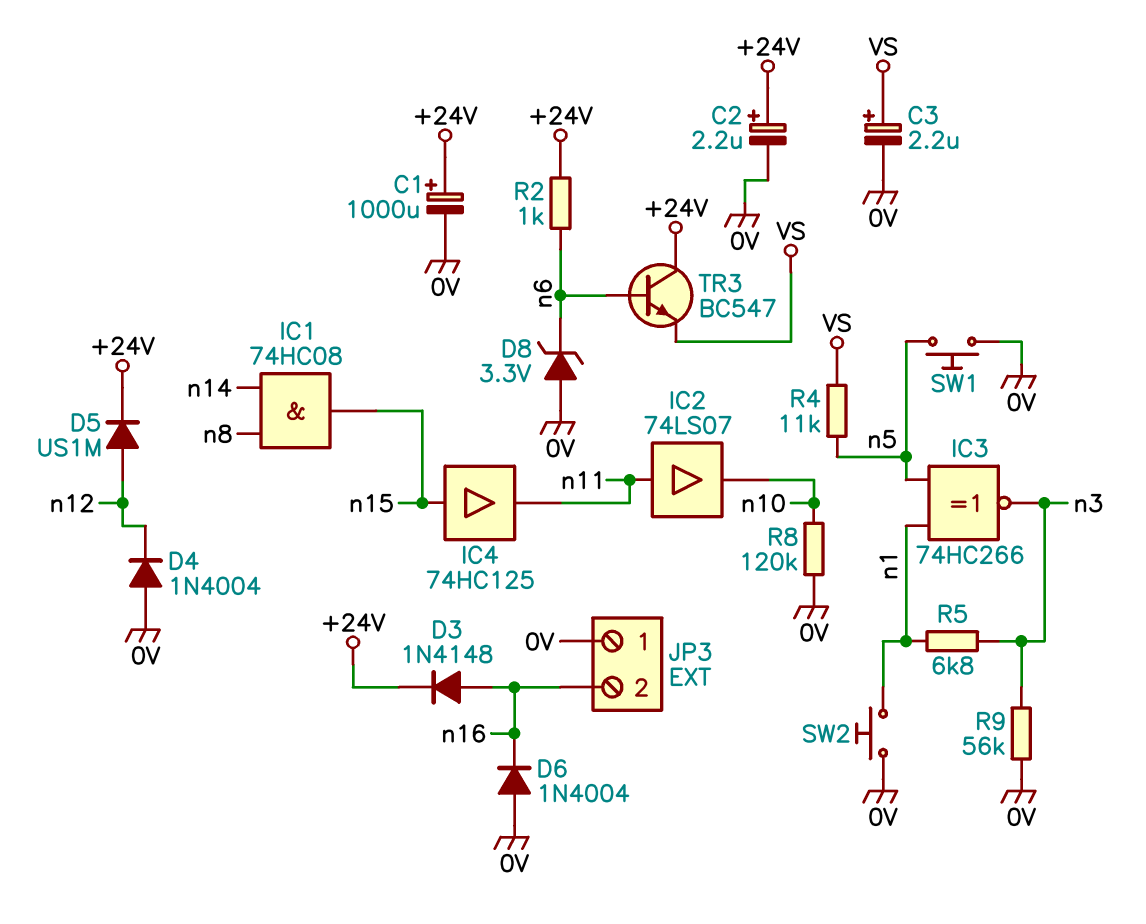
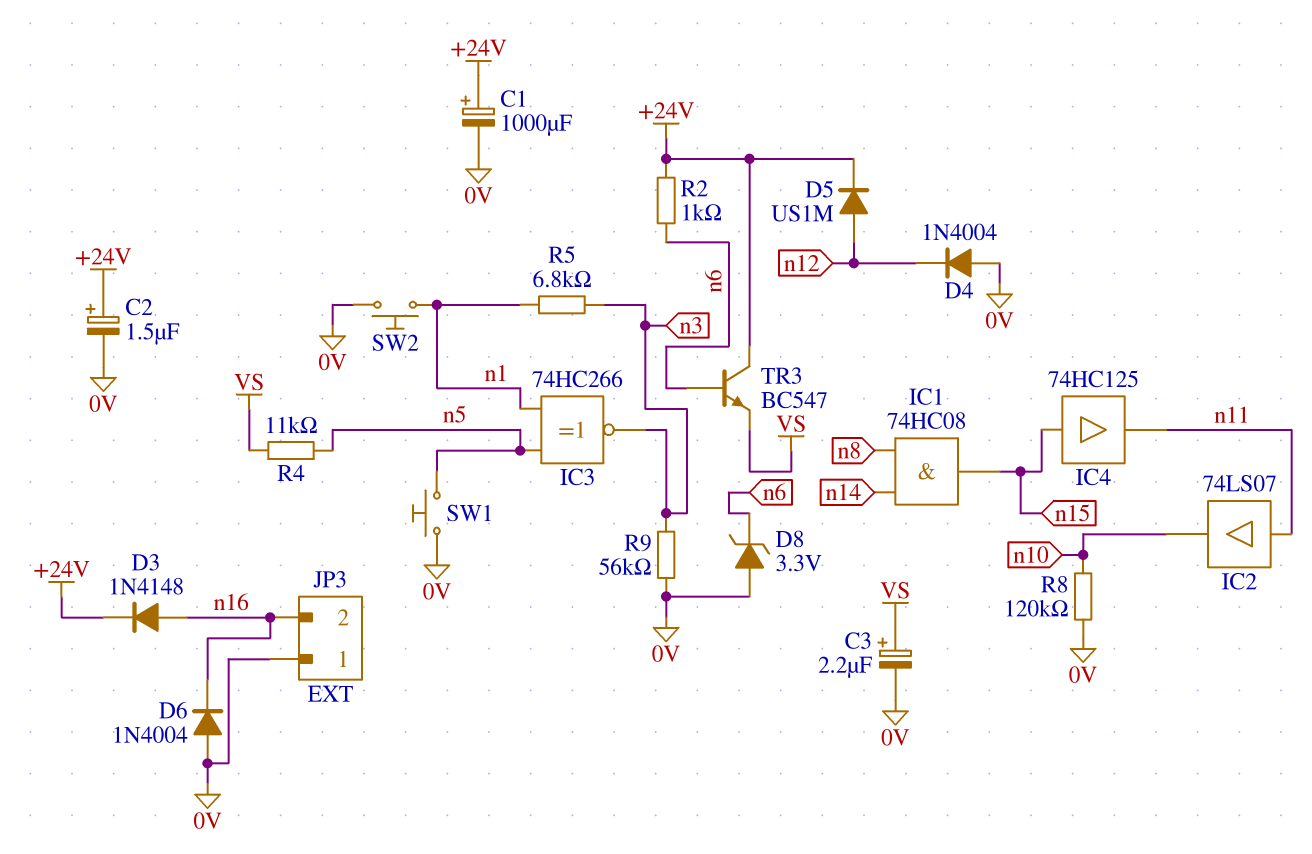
C2: 2.2uF (plus +24V, minus 0V) -> 1.5uF (plus +24V, minus 0V)

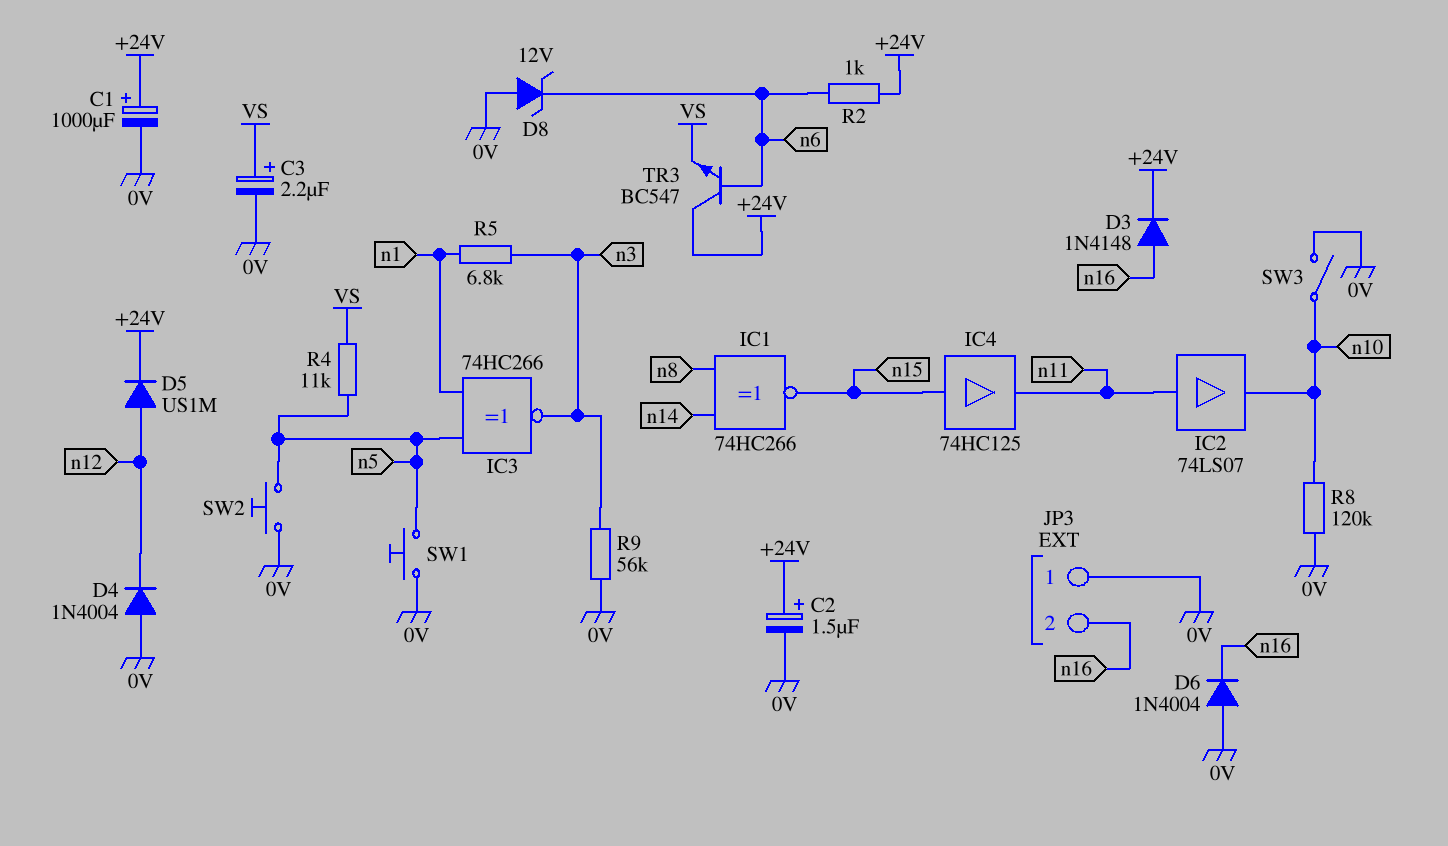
D8: zener 3.3V (A 0V, K n6) -> zener 12V (A 0V, K n6)
IC1: AND 74HC08 (in n8, in n14, out n15) -> XNOR 74HC266 (in n8, in n14, out n15)
SW2: button (0V, n1) -> button (0V, n5)
SW3: none -> switch (0V, n10)

